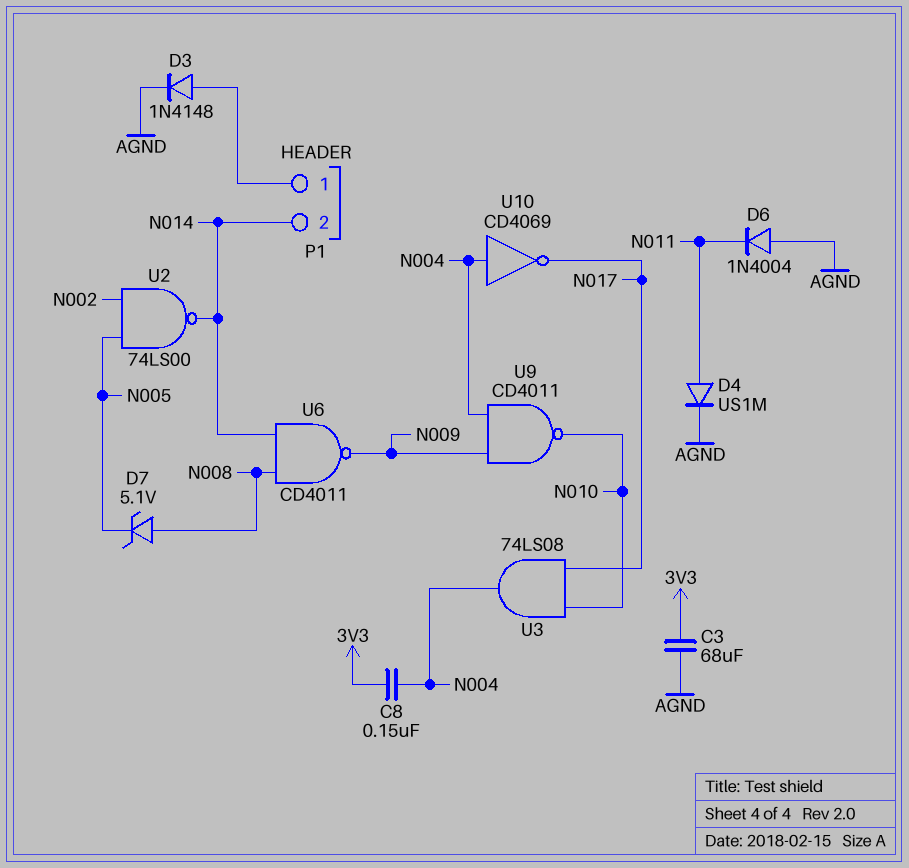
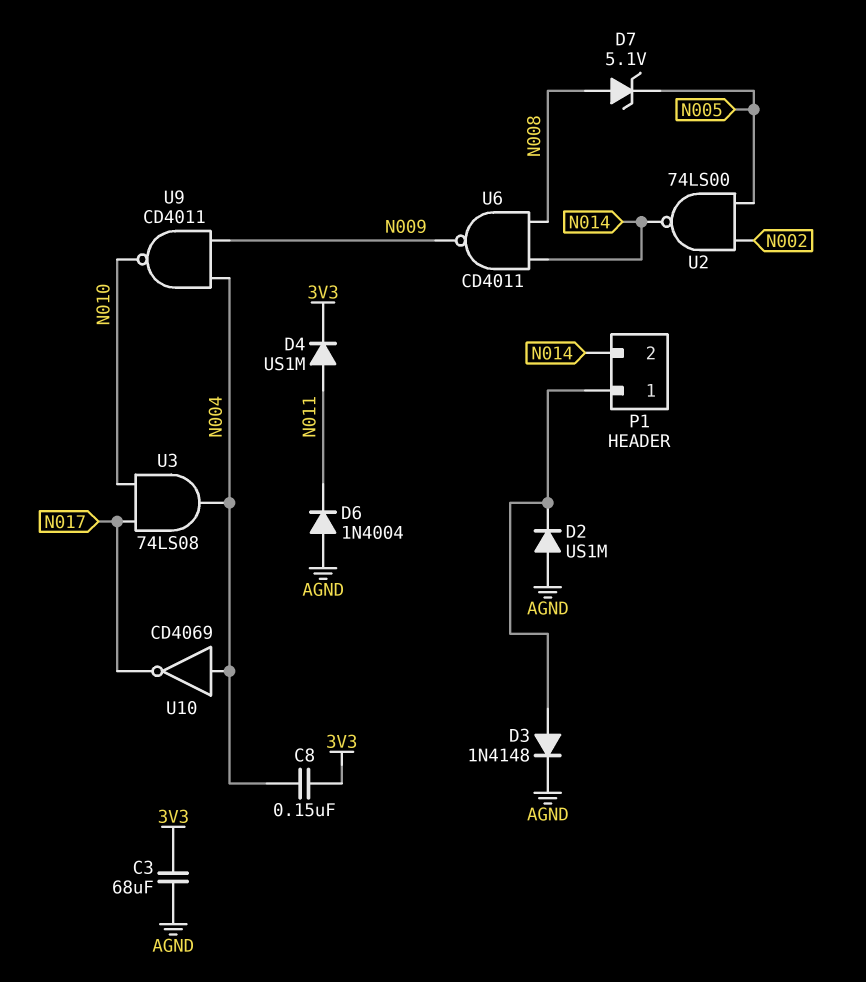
D2: none -> diode US1M (A AGND, K P1/1)
D4: diode US1M (A N011, K AGND) -> diode US1M (A N011, K 3V3)

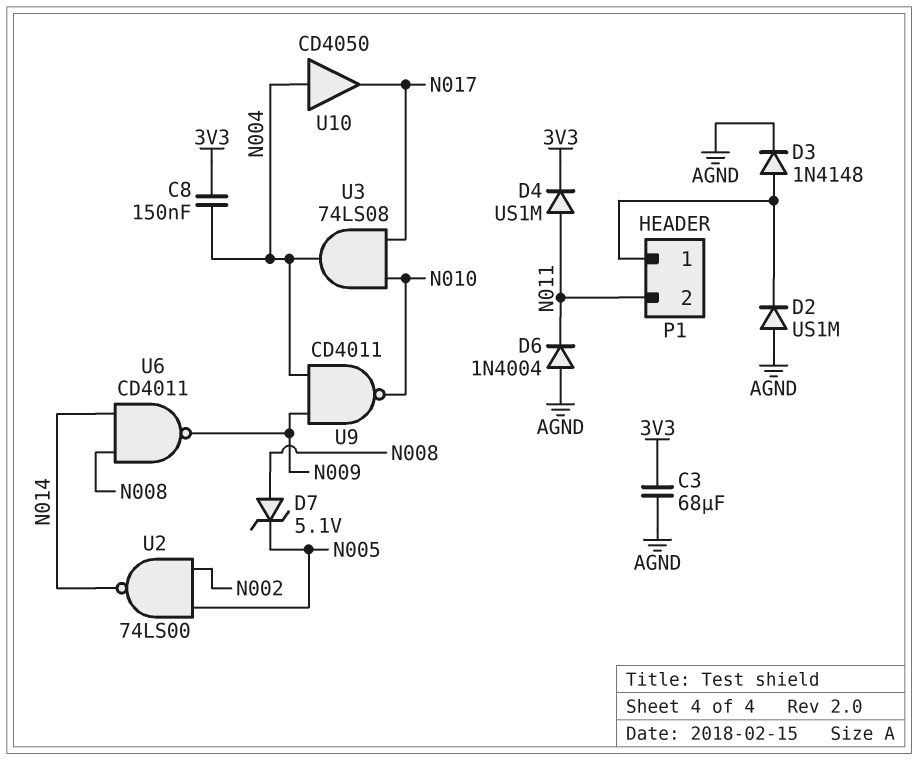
P1 pin 2: N014 -> N011
U10: NOT CD4069 (in N004, out N017) -> buffer CD4050 (in N004, out N017)

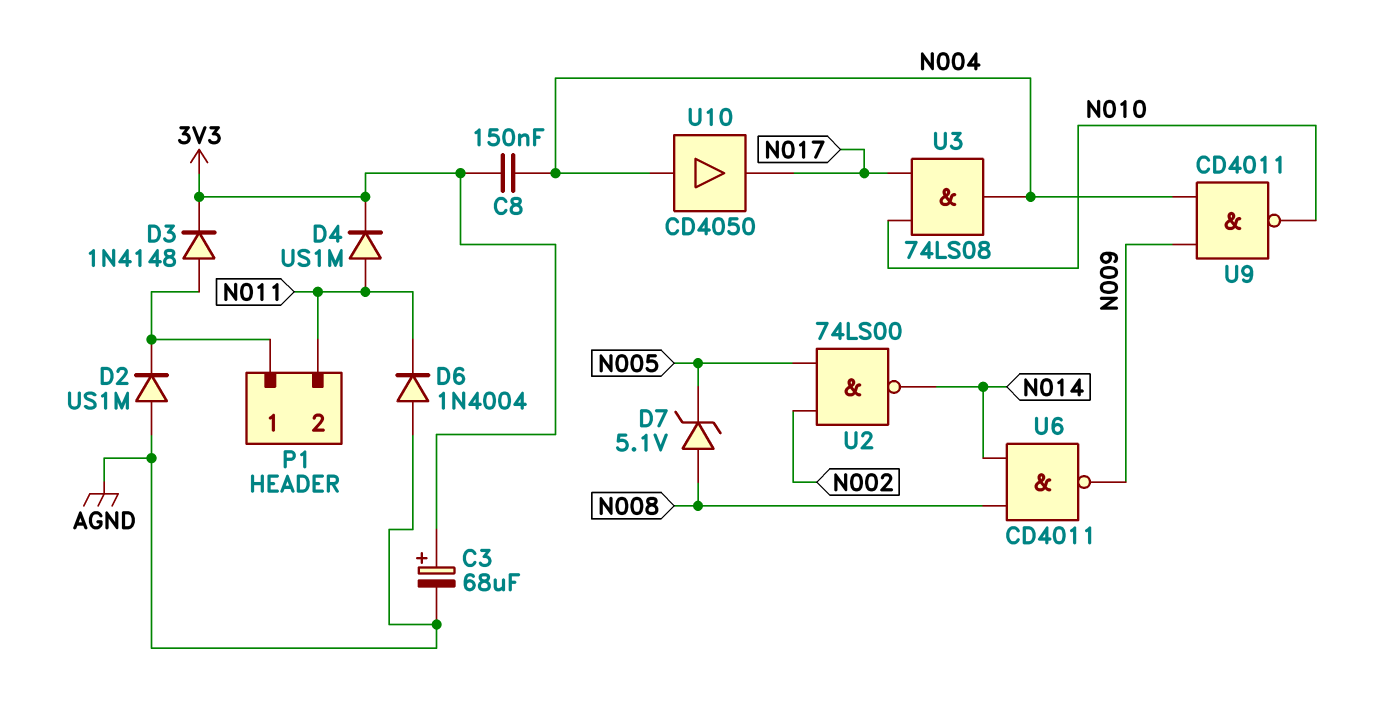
C3: 68uF (3V3, AGND) -> 68uF (plus 3V3, minus AGND)
D3: diode 1N4148 (A P1/1, K AGND) -> diode 1N4148 (A P1/1, K 3V3)

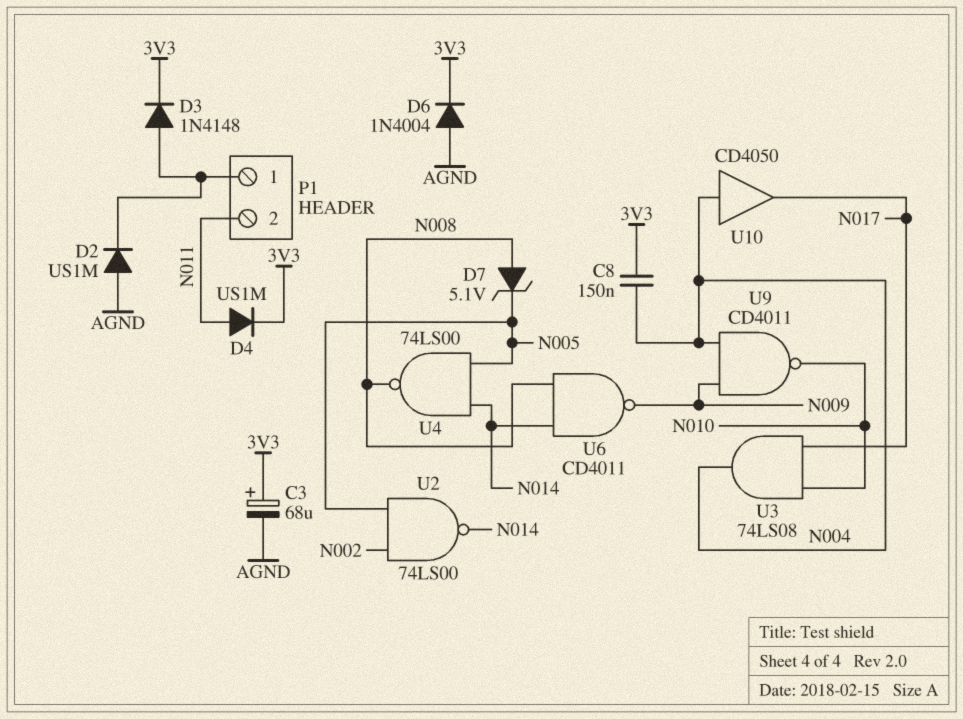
D6: diode 1N4004 (A AGND, K N011) -> diode 1N4004 (A AGND, K 3V3)
U4: none -> NAND 74LS00 (in N005, in N014, out N008)

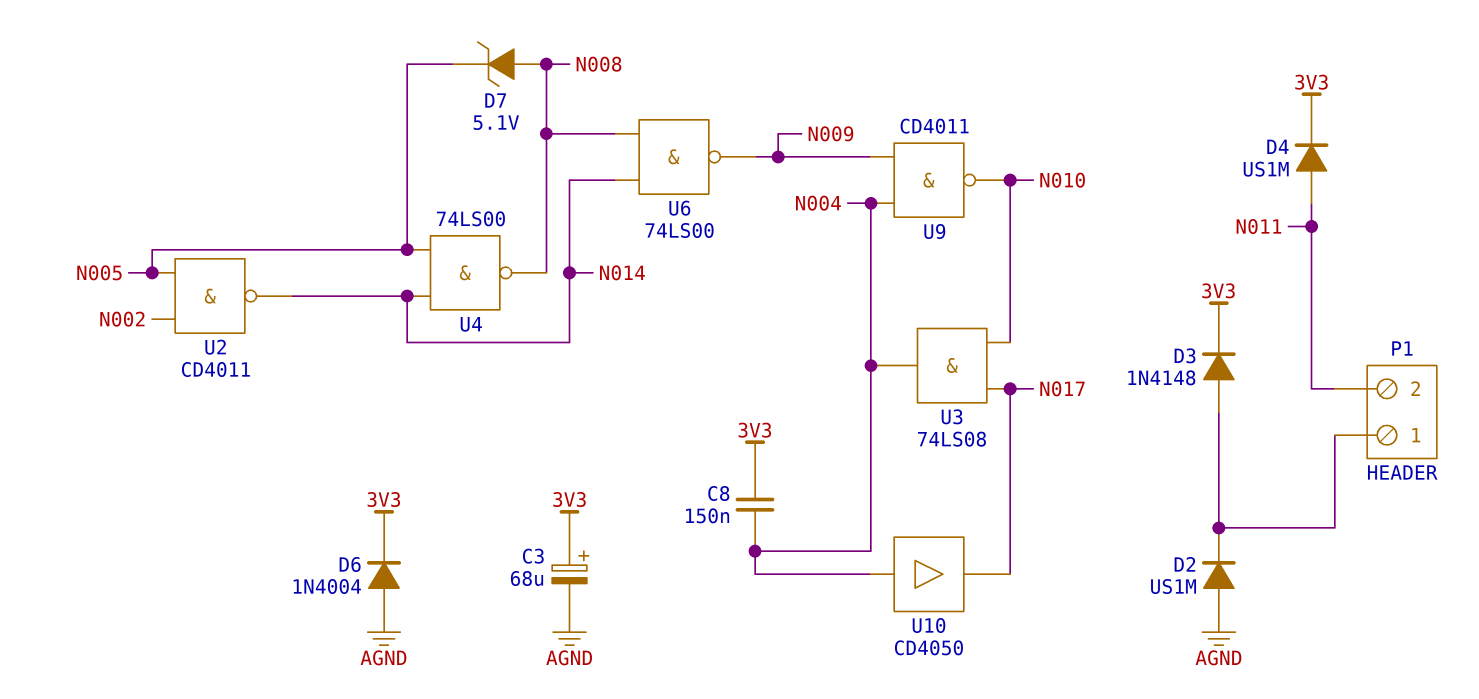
U2: NAND 74LS00 (in N002, in N005, out N014) -> NAND CD4011 (in N002, in N005, out N014)
U6: NAND CD4011 (in N008, in N014, out N009) -> NAND 74LS00 (in N008, in N014, out N009)

